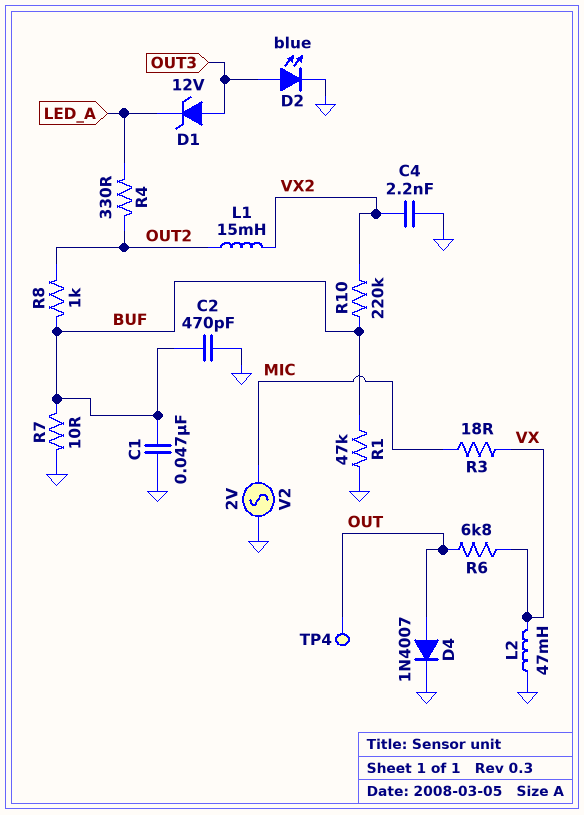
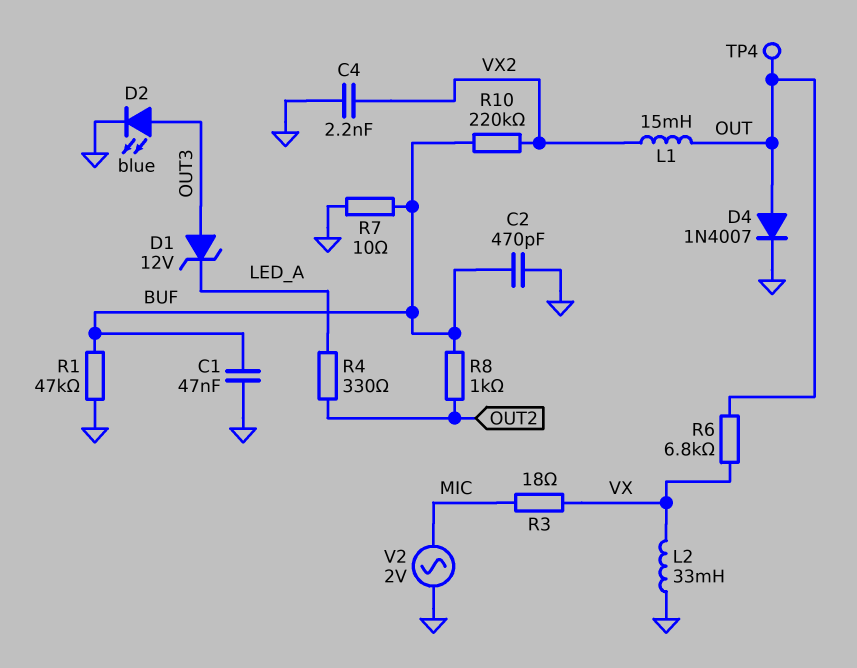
L1: 15mH (OUT2, VX2) -> 15mH (OUT, VX2)
L2: 47mH (GND, VX) -> 33mH (GND, VX)

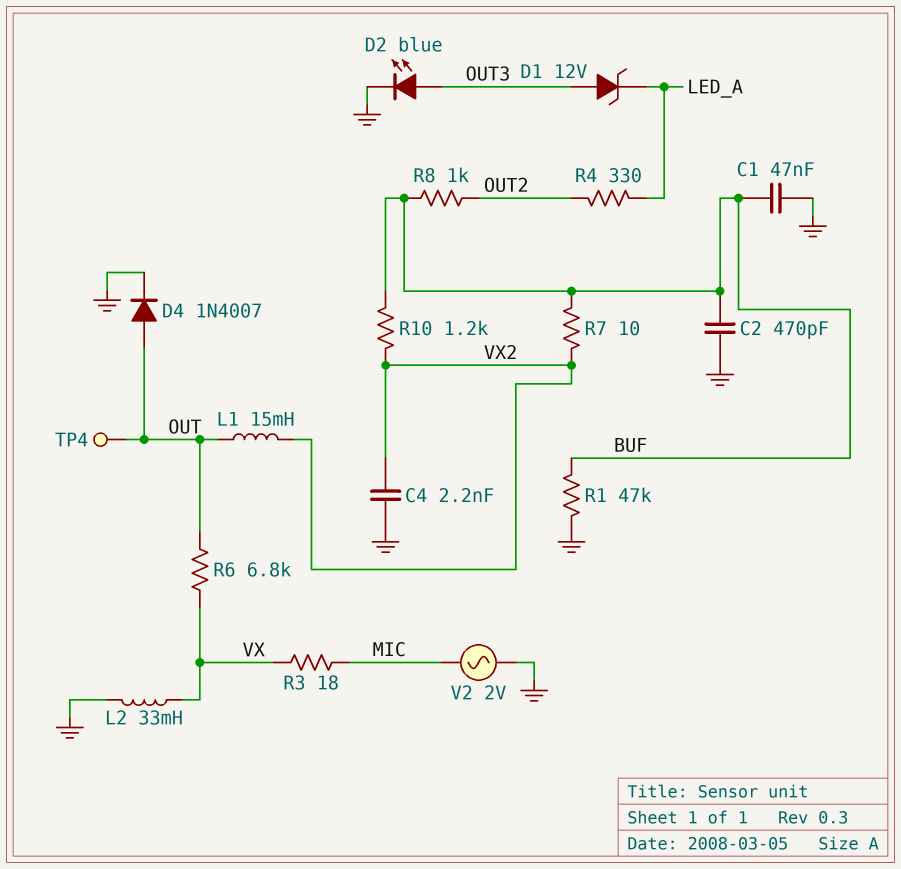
R7: 10 (BUF, GND) -> 10 (BUF, VX2)
R10: 220k (BUF, VX2) -> 1.2k (BUF, VX2)

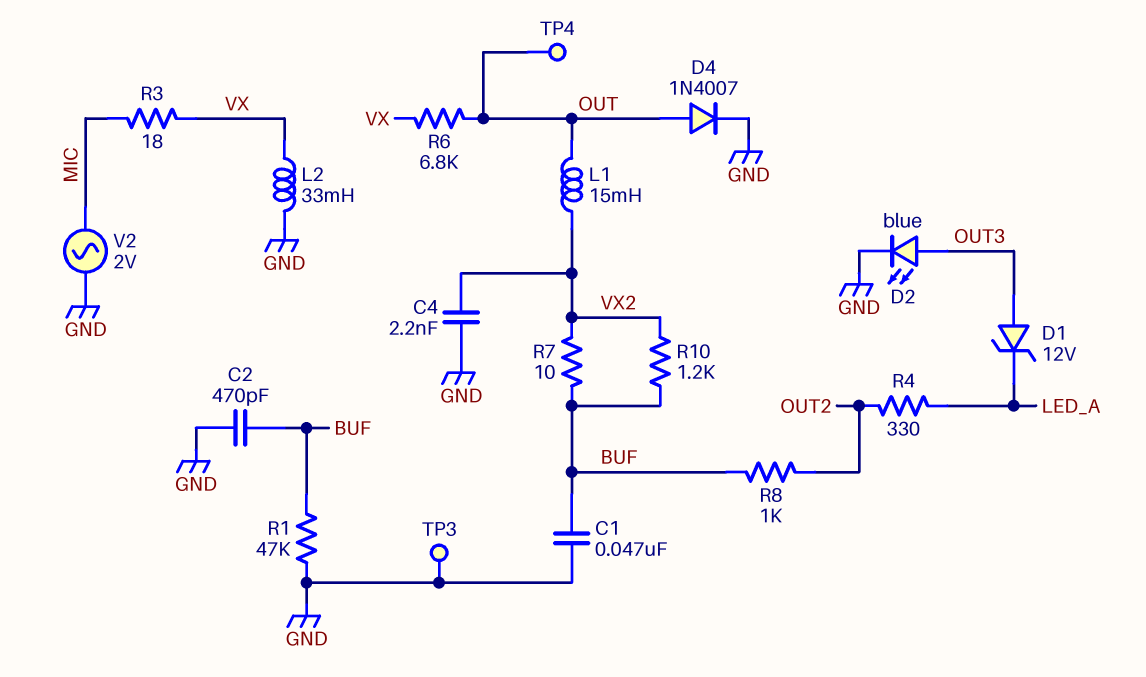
TP3: none -> test point (GND)

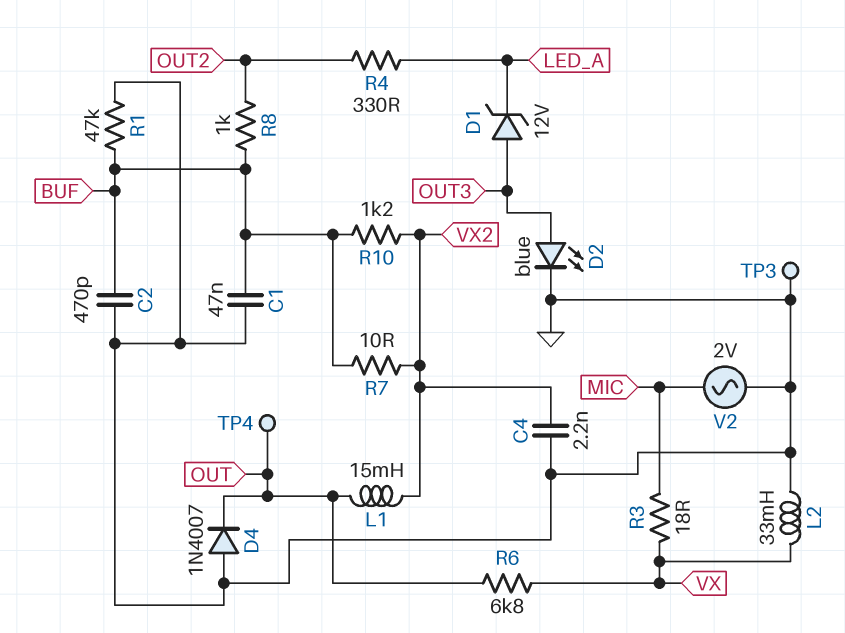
D4: diode 1N4007 (A OUT, K GND) -> diode 1N4007 (A GND, K OUT)

